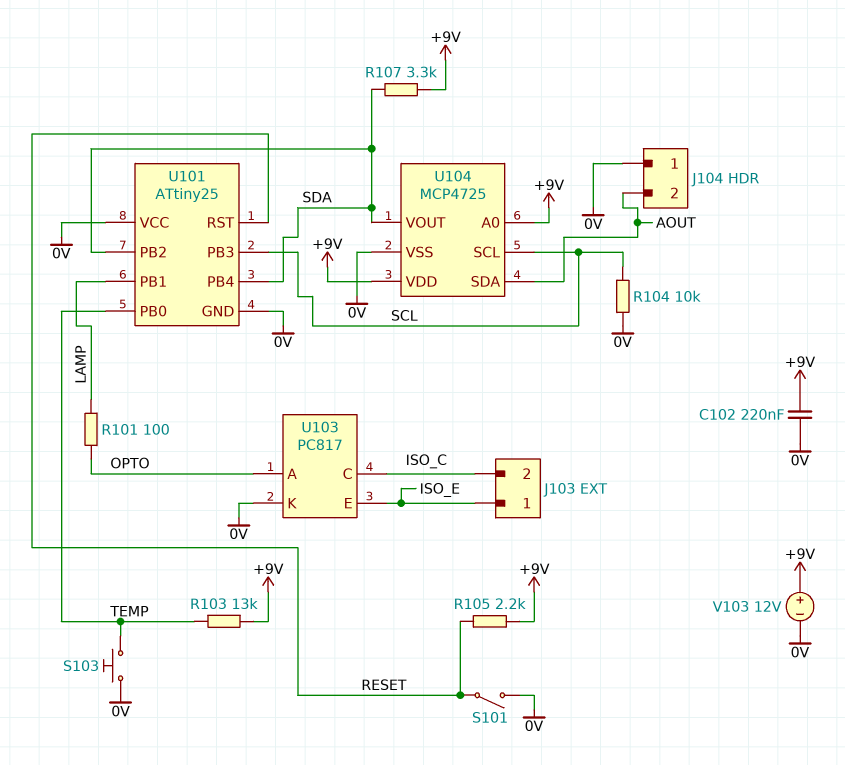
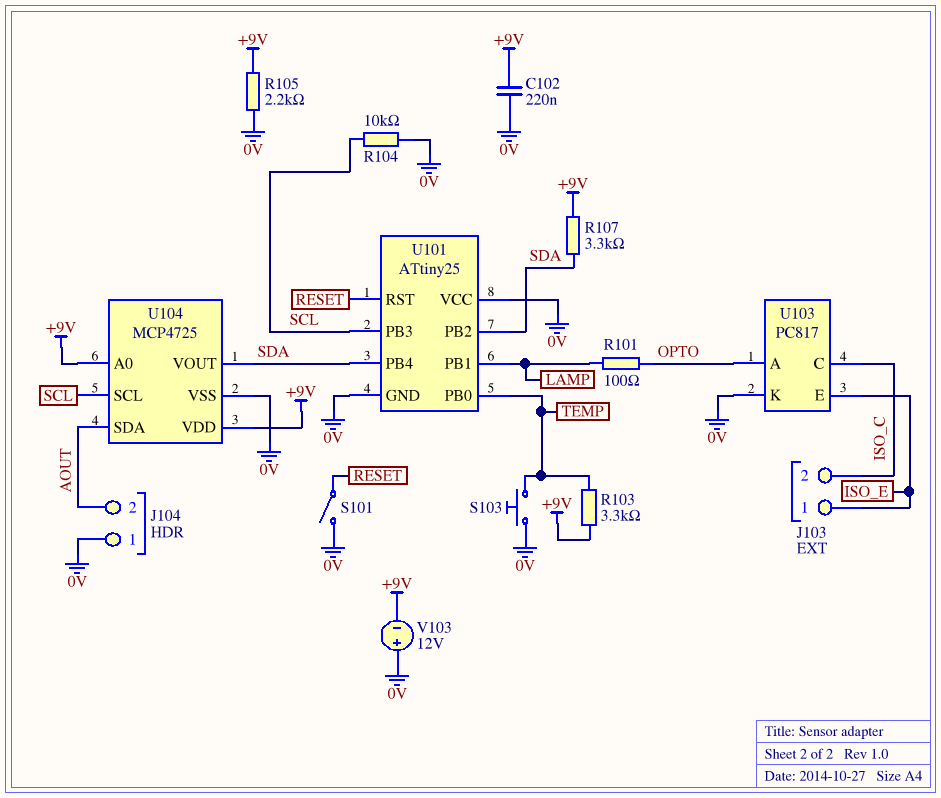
R103: 13k (+9V, TEMP) -> 3.3k (+9V, TEMP)
R105: 2.2k (+9V, RESET) -> 2.2k (+9V, 0V)
V103: 12V (plus +9V, minus 0V) -> 12V (plus 0V, minus +9V)

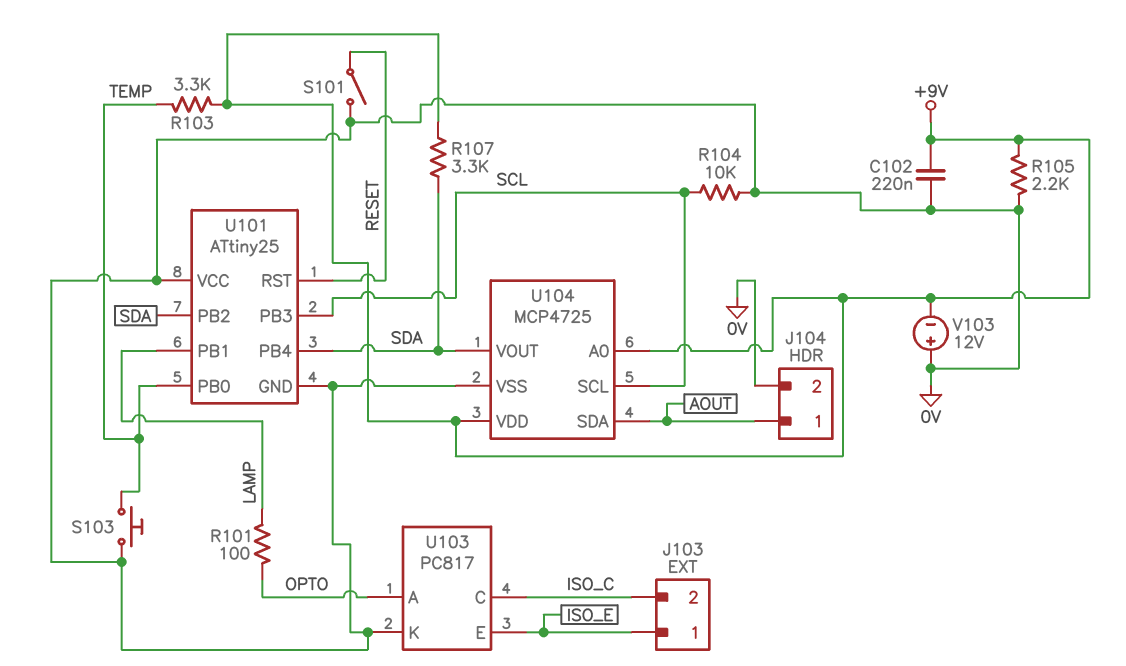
J104 pin 1: 0V -> AOUT
J104 pin 2: AOUT -> 0V

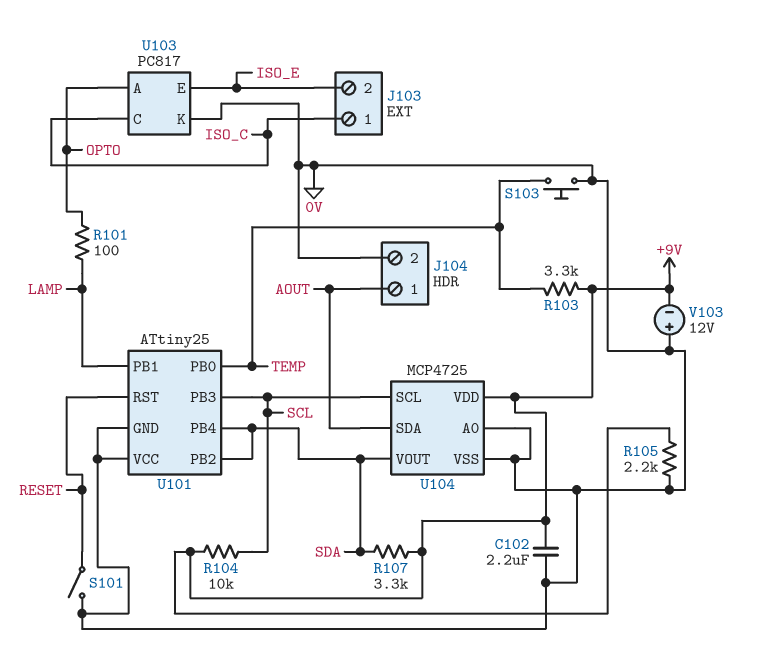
C102: 220nF (+9V, 0V) -> 2.2uF (+9V, 0V)
J103 pin 1: ISO_E -> ISO_C
J103 pin 2: ISO_C -> ISO_E
R104: 10k (0V, SCL) -> 10k (+9V, SCL)
U104 pin A0: +9V -> 0V

